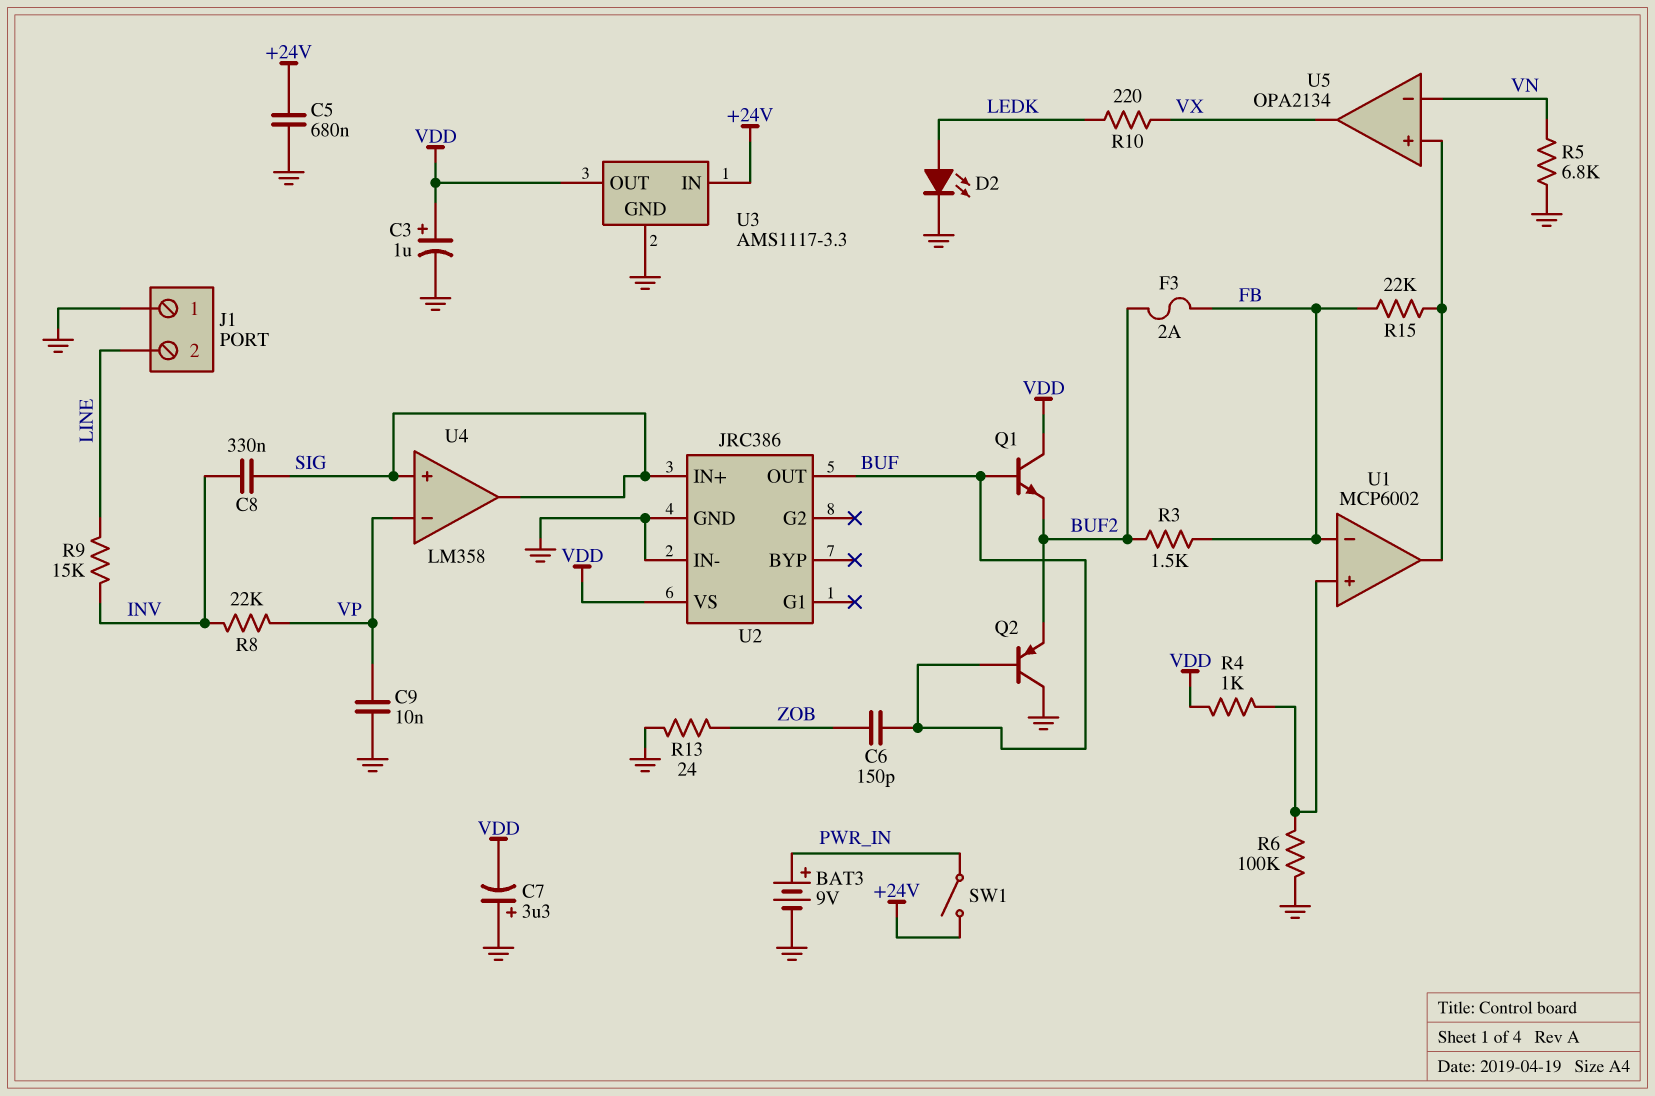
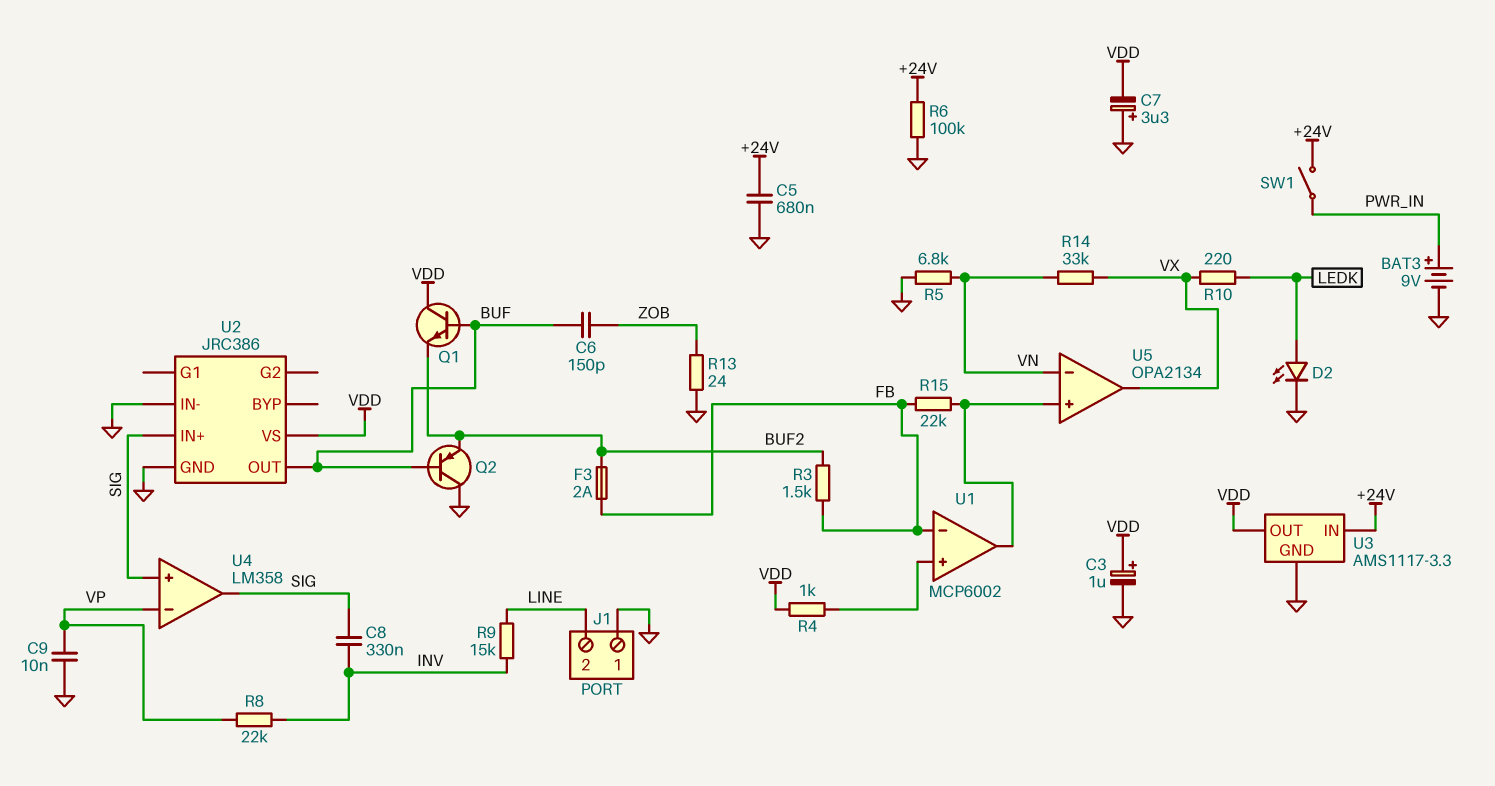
R6: 100k (GND, U1/in+) -> 100k (+24V, GND)
R14: none -> 33k (VN, VX)

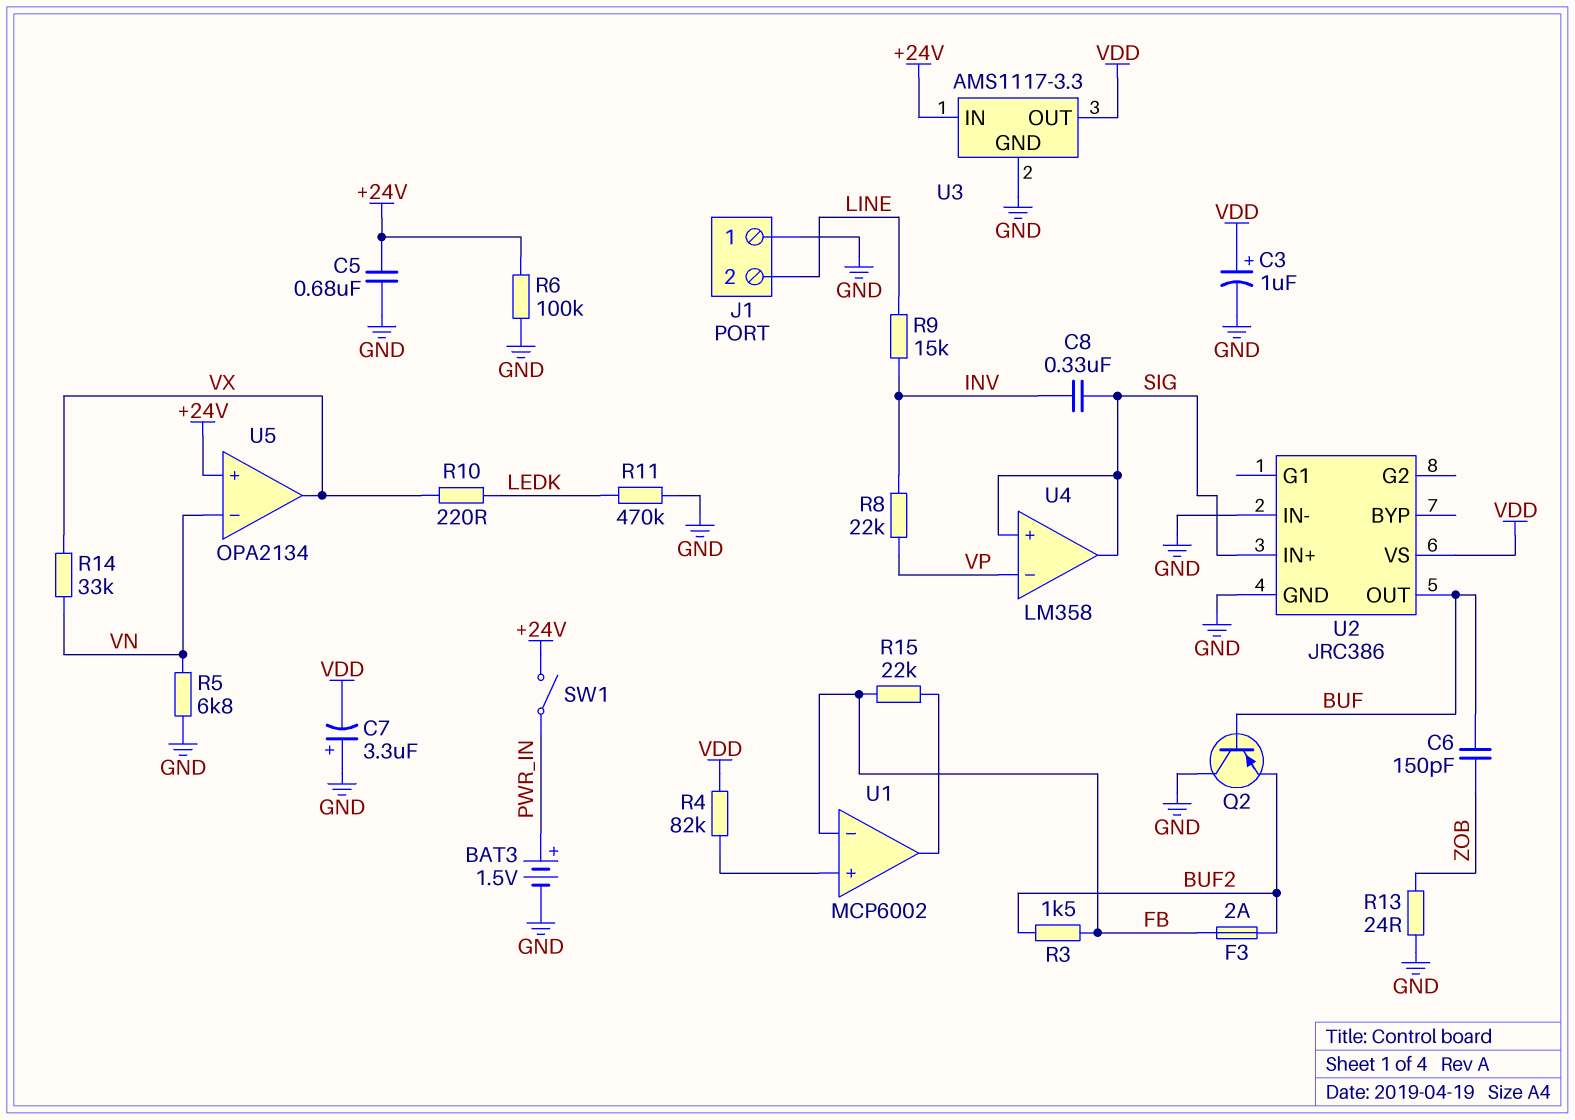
BAT3: 9V (plus PWR_IN, minus GND) -> 1.5V (plus PWR_IN, minus GND)
C9: 10nF (GND, VP) -> none
D2: LED (A LEDK, K GND) -> none
Q1: NPN (B BUF, C VDD, E BUF2) -> none
R4: 1k (U1/in+, VDD) -> 82k (U1/in+, VDD)
R11: none -> 470k (GND, LEDK)
U5 pin in+: U1/out -> +24V

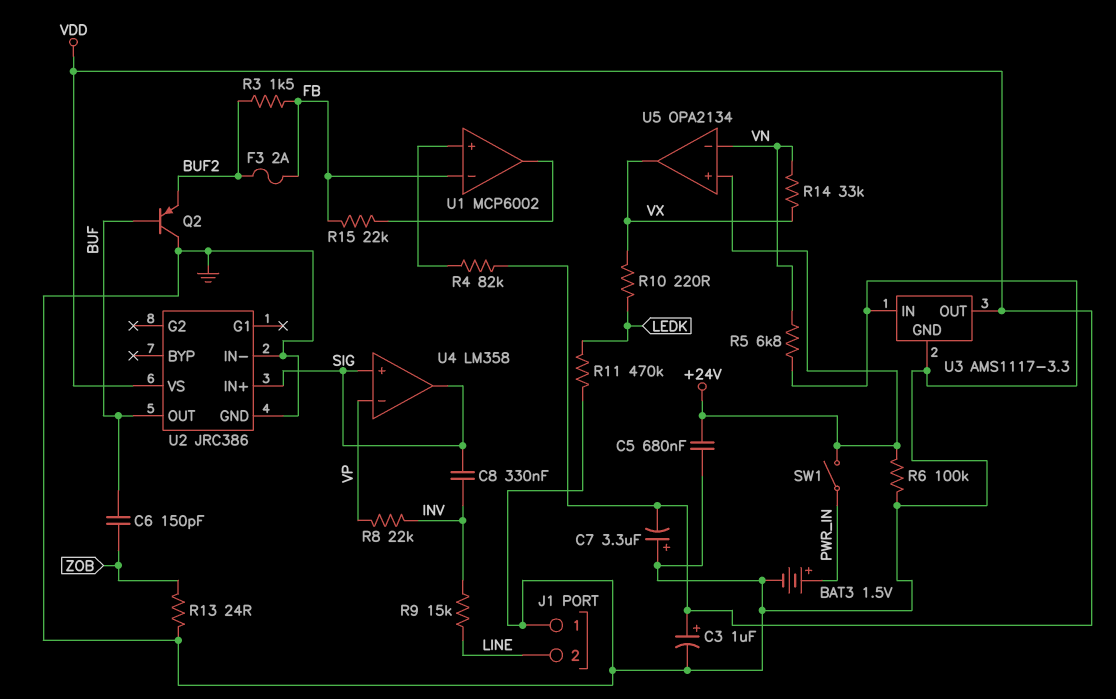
U3 pin IN: +24V -> GND

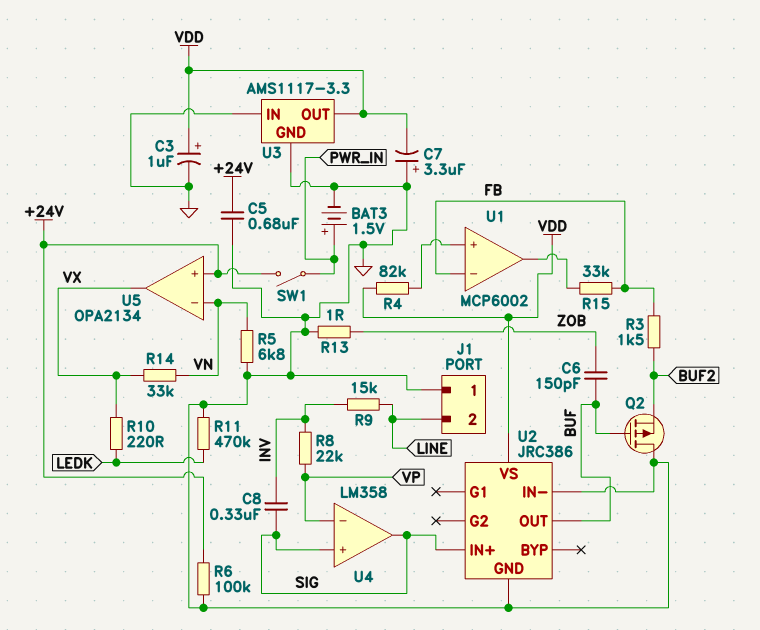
F3: 2A (BUF2, FB) -> none
Q2: PNP (B BUF, C GND, E BUF2) -> PMOS (G BUF, D GND, S BUF2)
R13: 24 (GND, ZOB) -> 1 (GND, ZOB)
R15: 22k (FB, U1/out) -> 33k (FB, U1/out)

